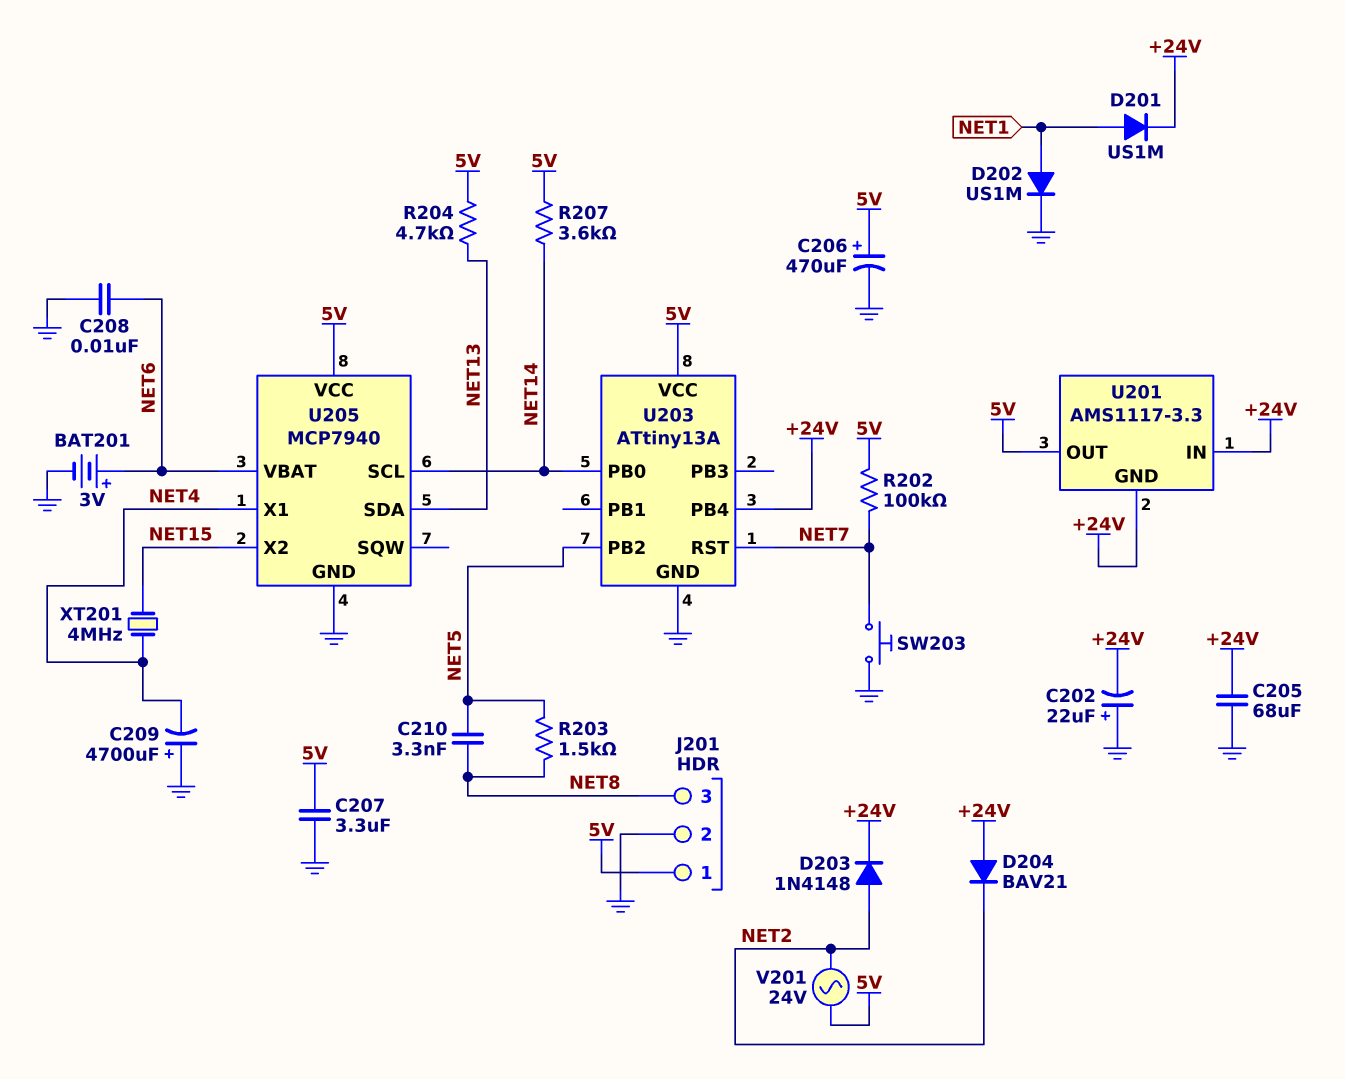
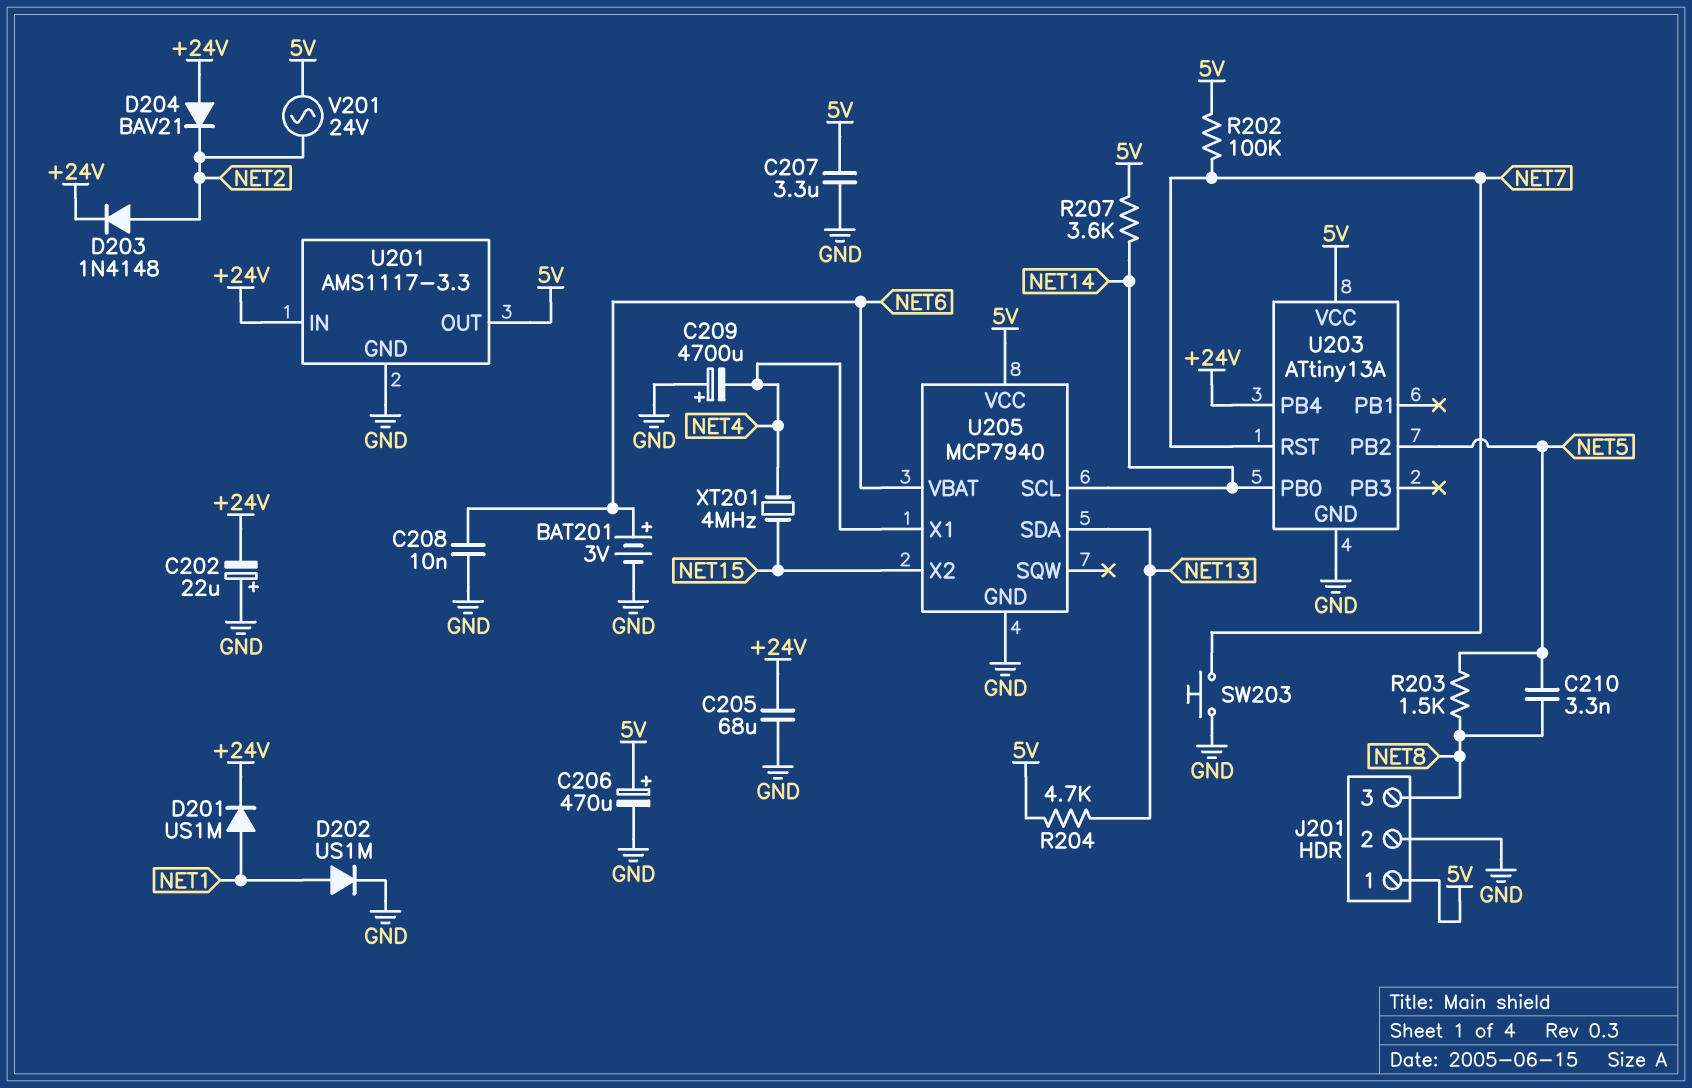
U201 pin GND: +24V -> GND

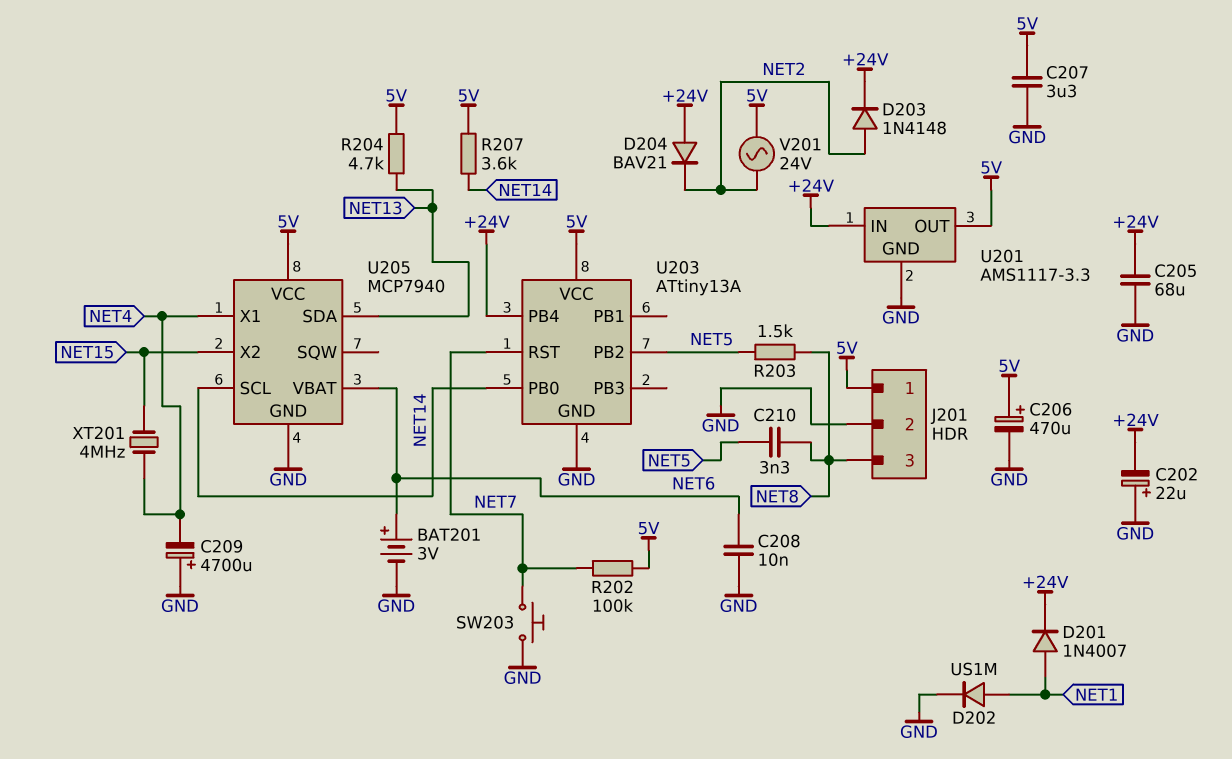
D201: diode US1M (A NET1, K +24V) -> diode 1N4007 (A NET1, K +24V)

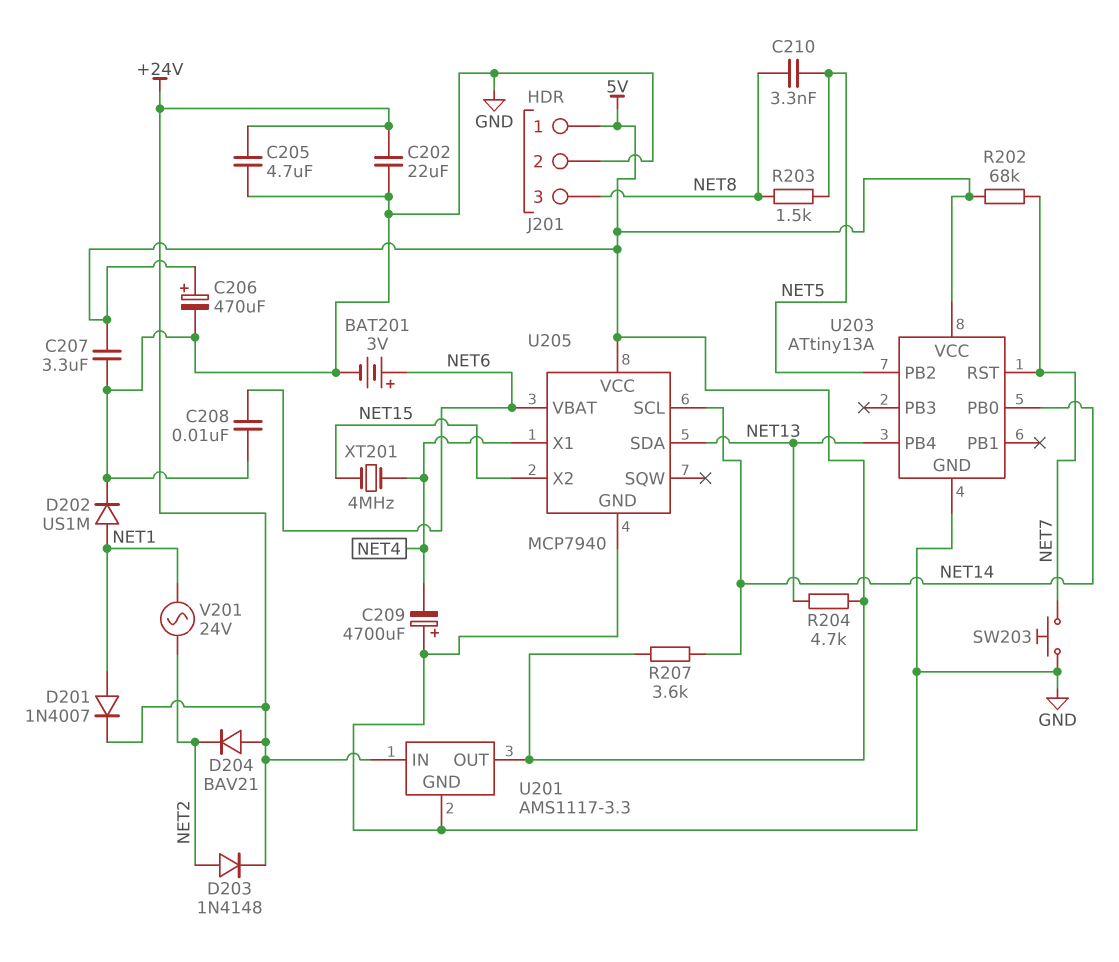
C202: 22uF (plus GND, minus +24V) -> 22uF (+24V, GND)
C205: 68uF (+24V, GND) -> 4.7uF (+24V, GND)
R202: 100k (5V, NET7) -> 68k (5V, NET7)
U203 pin PB4: +24V -> NET13
V201: AC 24V (5V, NET2) -> AC 24V (NET1, NET2)

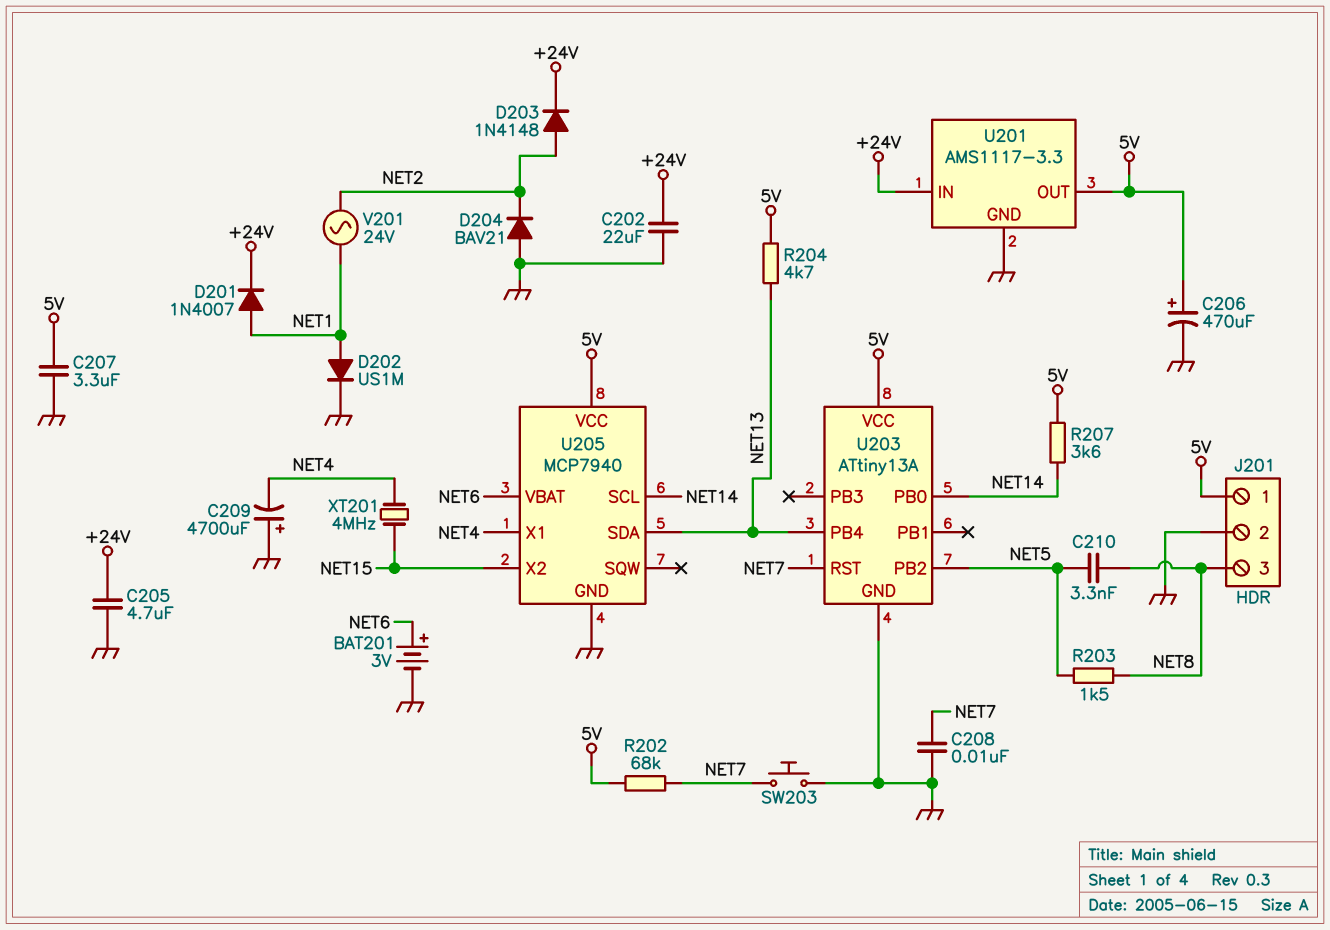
C208: 10nF (GND, NET6) -> 10nF (GND, NET7)
D204: diode BAV21 (A +24V, K NET2) -> diode BAV21 (A GND, K NET2)

